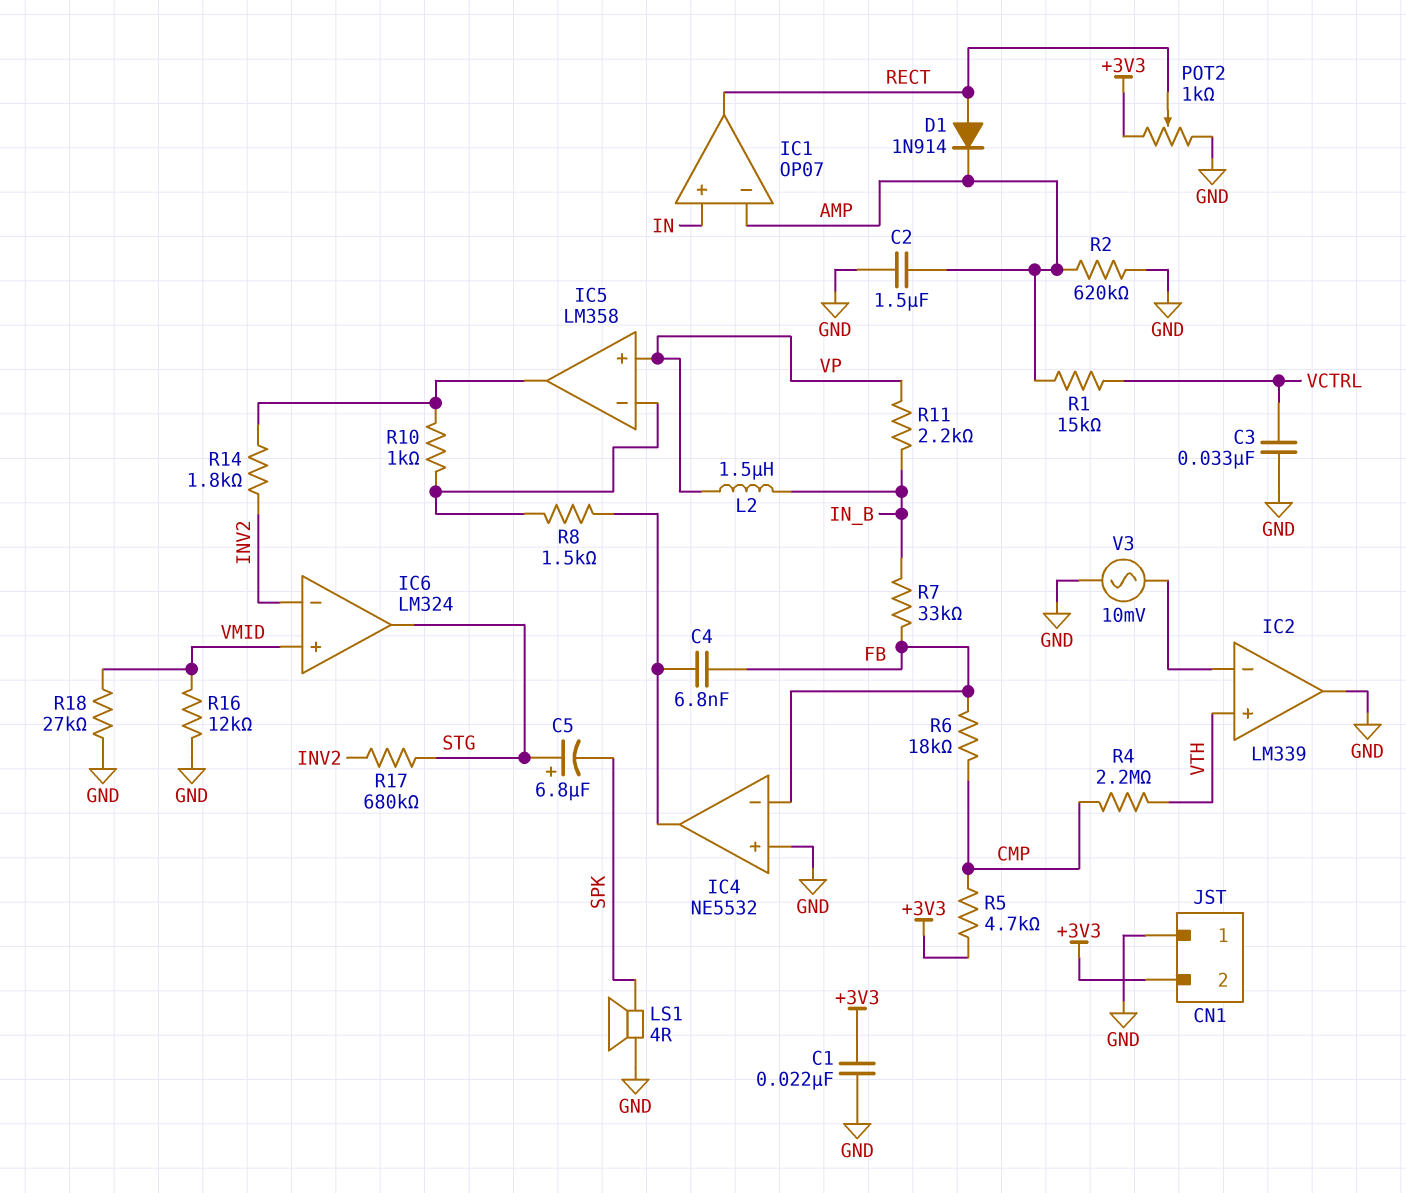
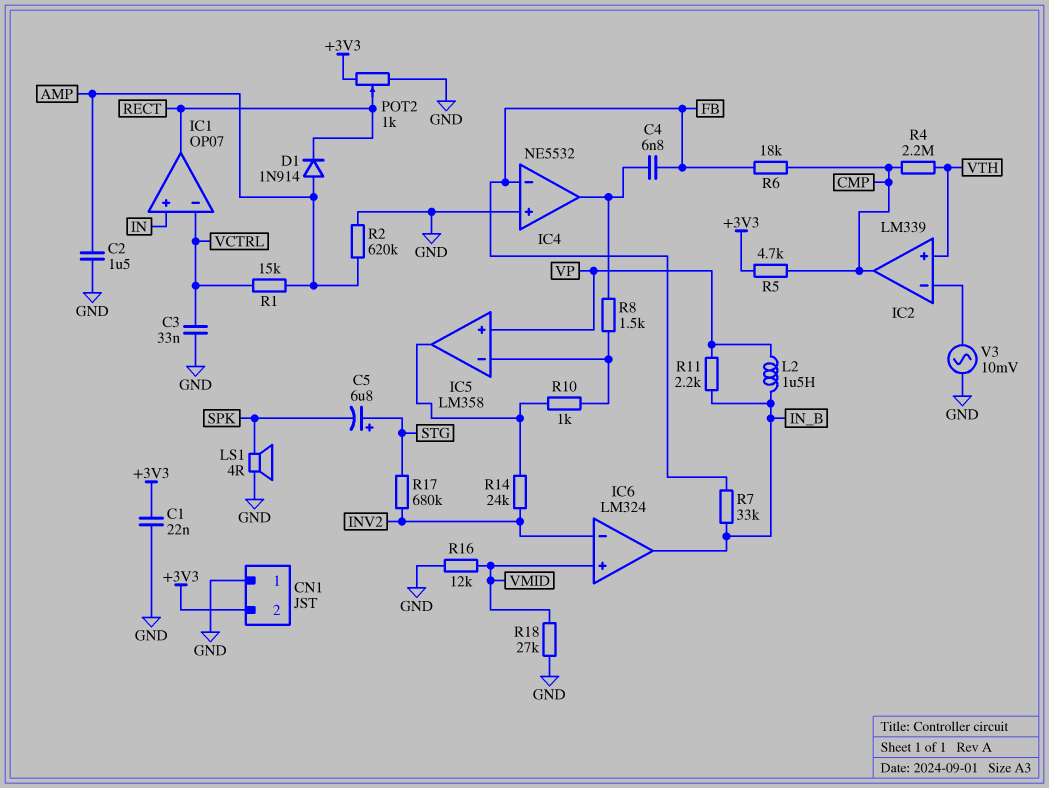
D1: diode 1N914 (A RECT, K AMP) -> diode 1N914 (A AMP, K RECT)
IC1 pin in-: AMP -> VCTRL
IC2 pin out: GND -> CMP
IC6 pin out: STG -> IN_B
R14: 1.8k (IC5/out, INV2) -> 24k (IC5/out, INV2)

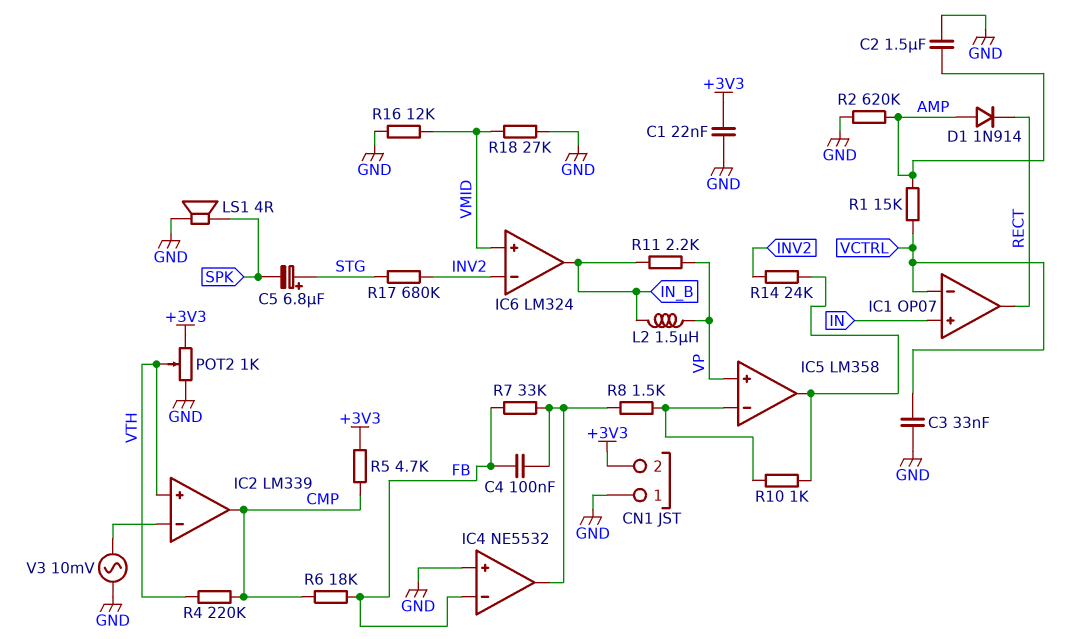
C4: 6.8nF (FB, IC4/out) -> 100nF (FB, IC4/out)
POT2: 1k (+3V3, GND, wiper RECT) -> 1k (+3V3, GND, wiper VTH)
R4: 2.2M (CMP, VTH) -> 220k (CMP, VTH)
R7: 33k (FB, IN_B) -> 33k (FB, IC4/out)

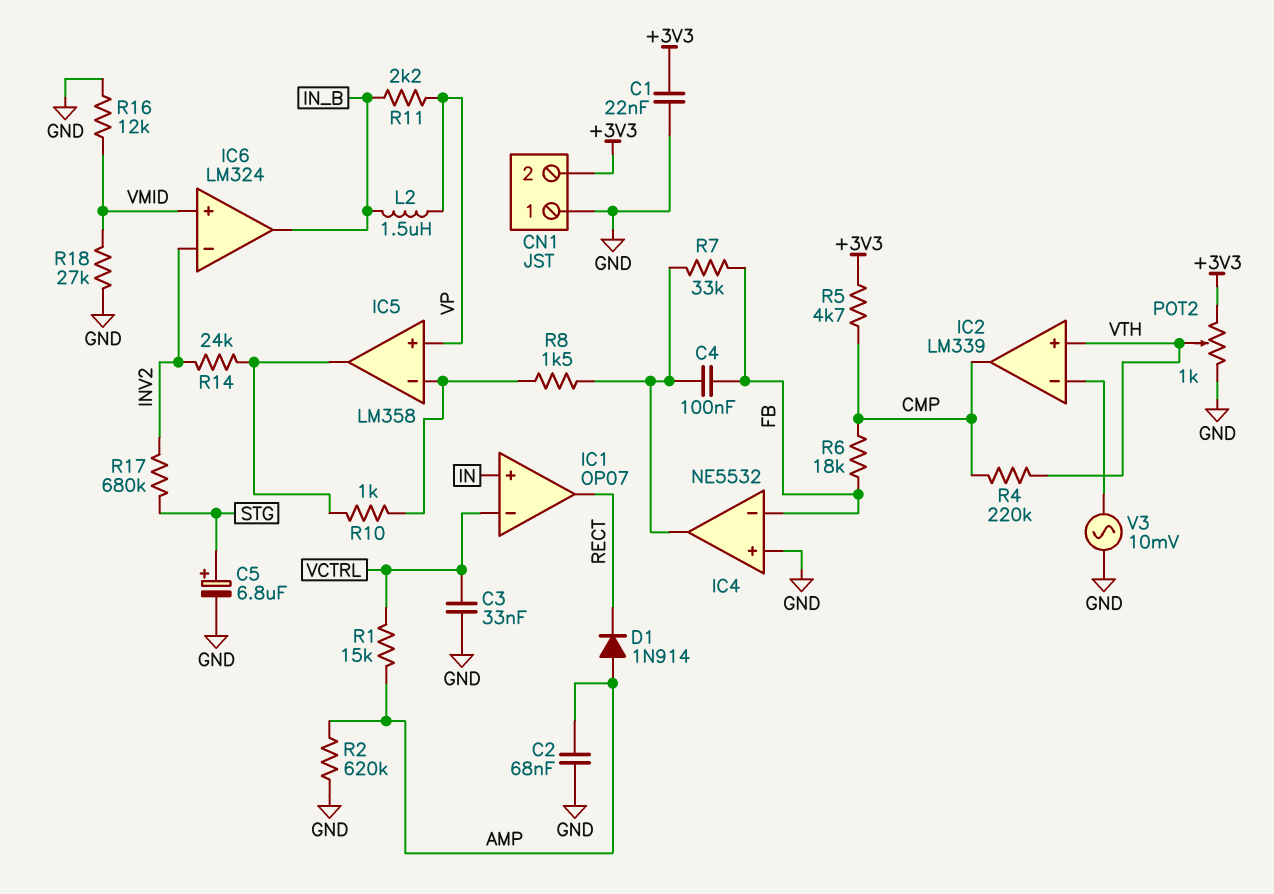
C2: 1.5uF (AMP, GND) -> 68nF (AMP, GND)
C5: 6.8uF (plus STG, minus SPK) -> 6.8uF (plus STG, minus GND)
LS1: speaker 4R (GND, SPK) -> none

